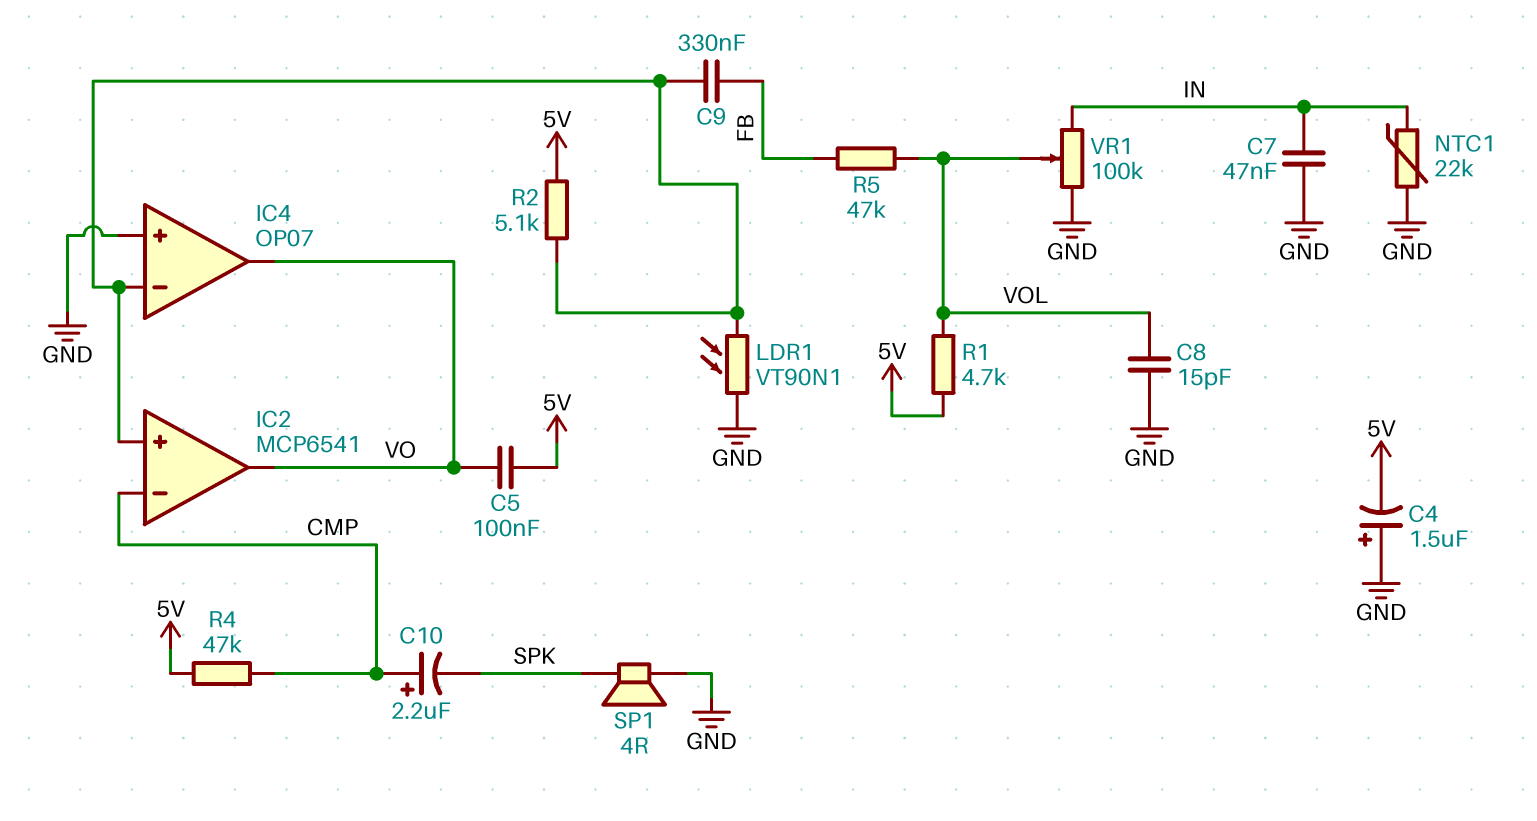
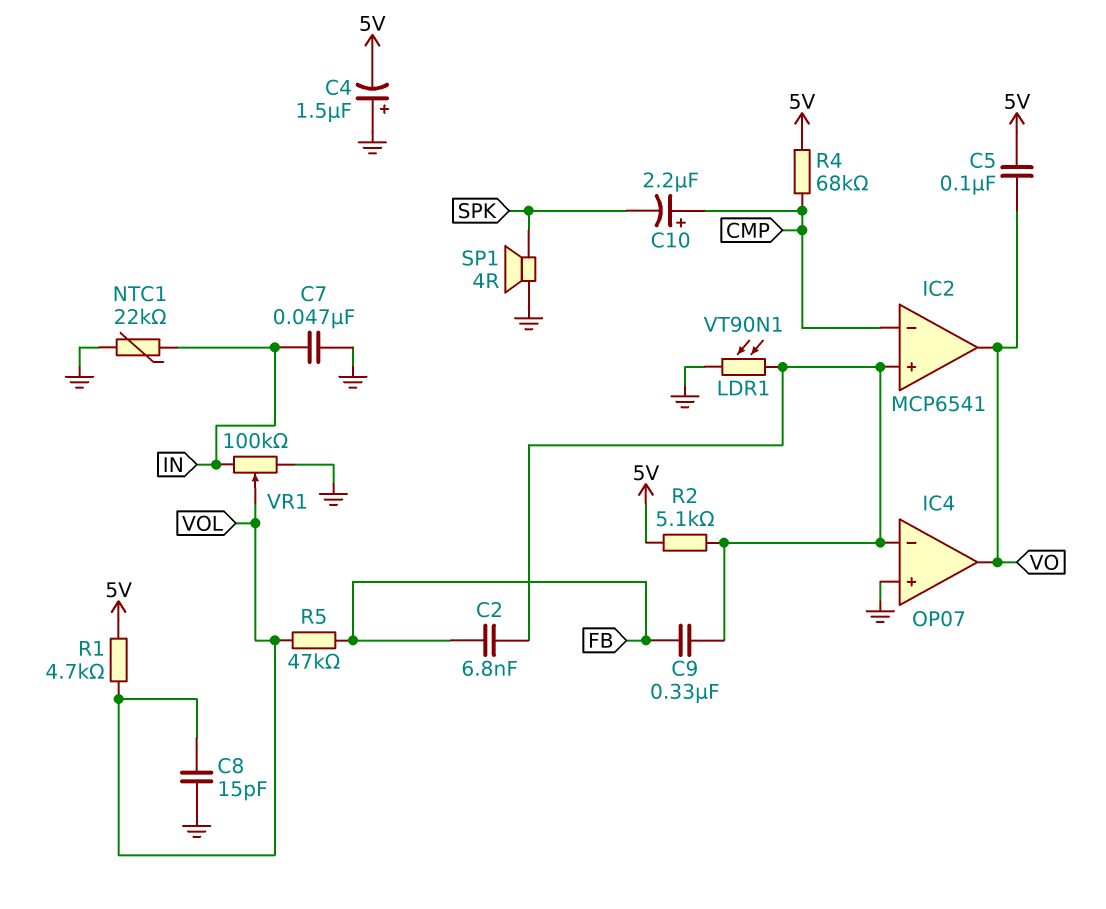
C2: none -> 6.8nF (FB, IC2/in+)
R4: 47k (5V, CMP) -> 68k (5V, CMP)

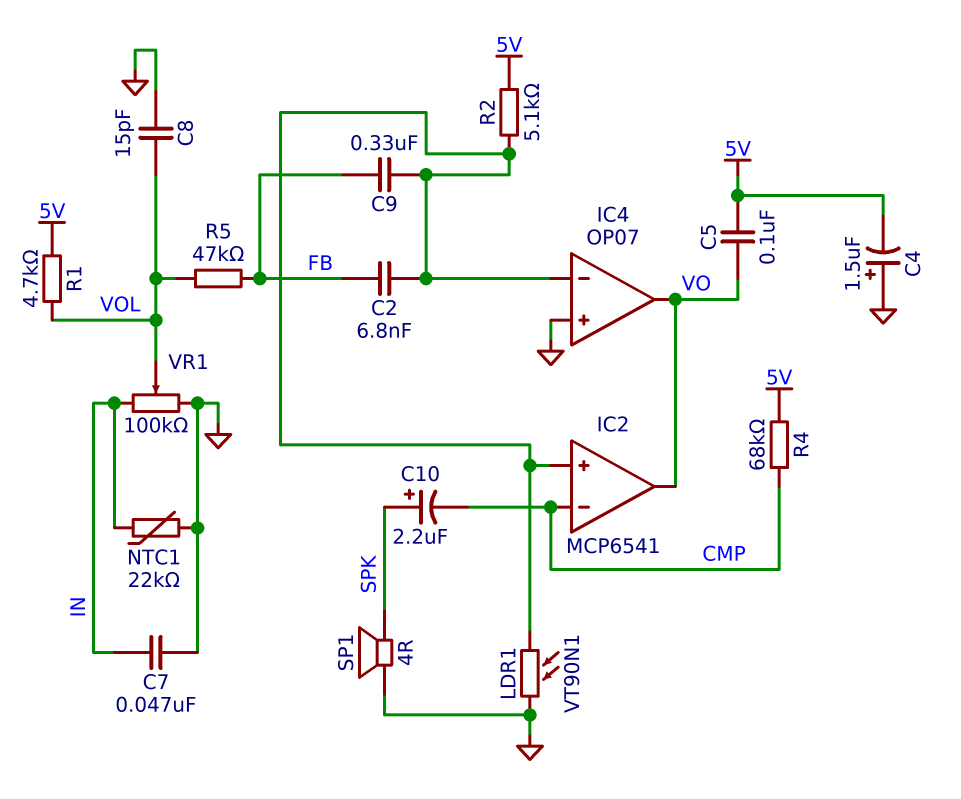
C10: 2.2uF (plus CMP, minus SPK) -> 2.2uF (plus SPK, minus CMP)

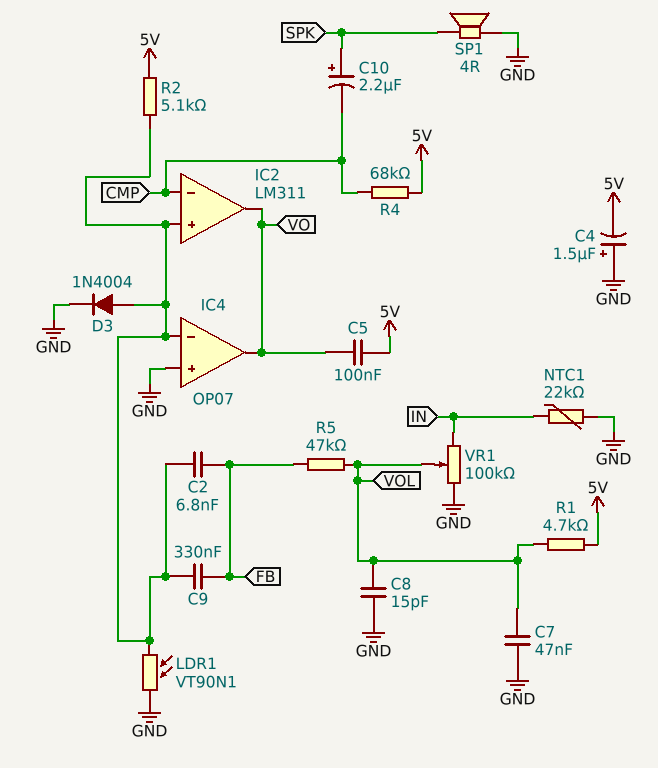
C7: 47nF (GND, IN) -> 47nF (GND, VOL)
D3: none -> diode 1N4004 (A IC2/in+, K GND)
IC2: MCP6541 -> LM311

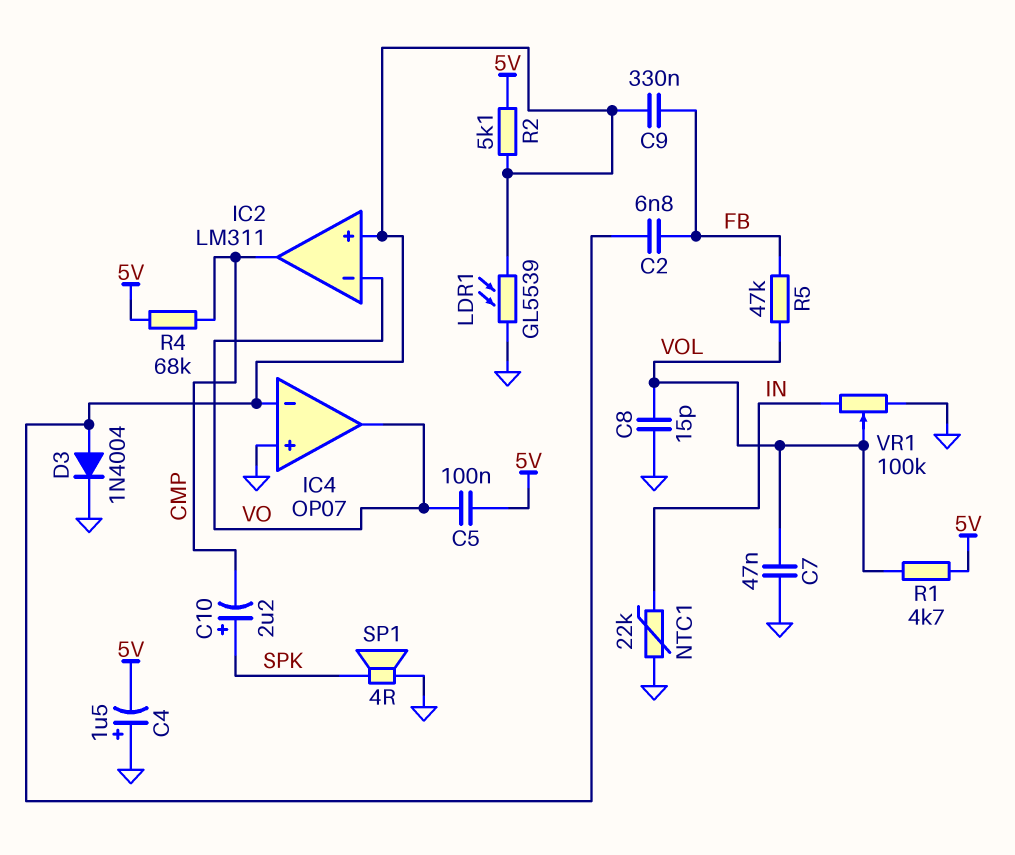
IC2 pin in-: CMP -> VO
IC2 pin out: VO -> CMP
LDR1: VT90N1 (GND, IC2/in+) -> GL5539 (GND, IC2/in+)

